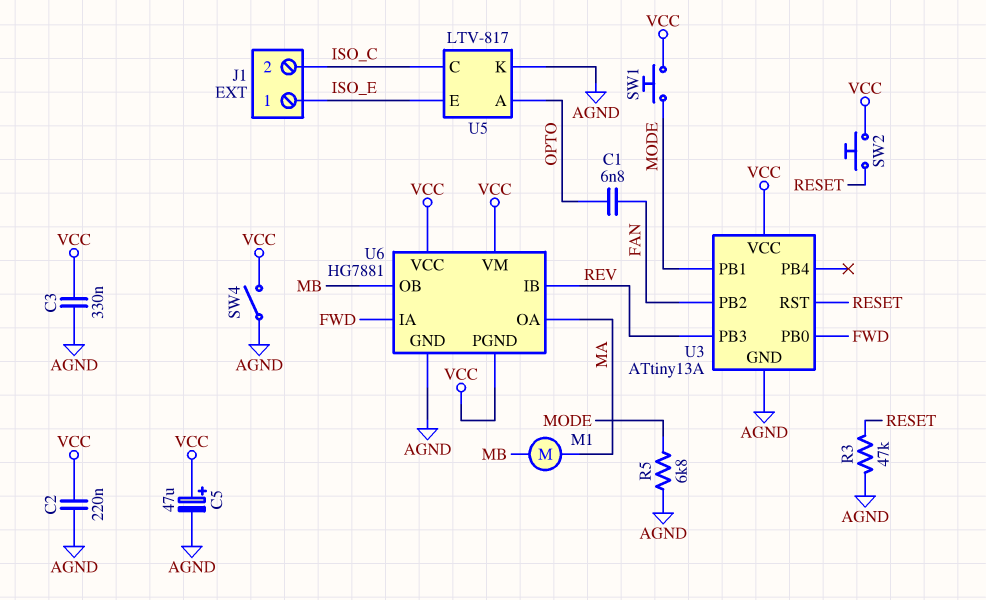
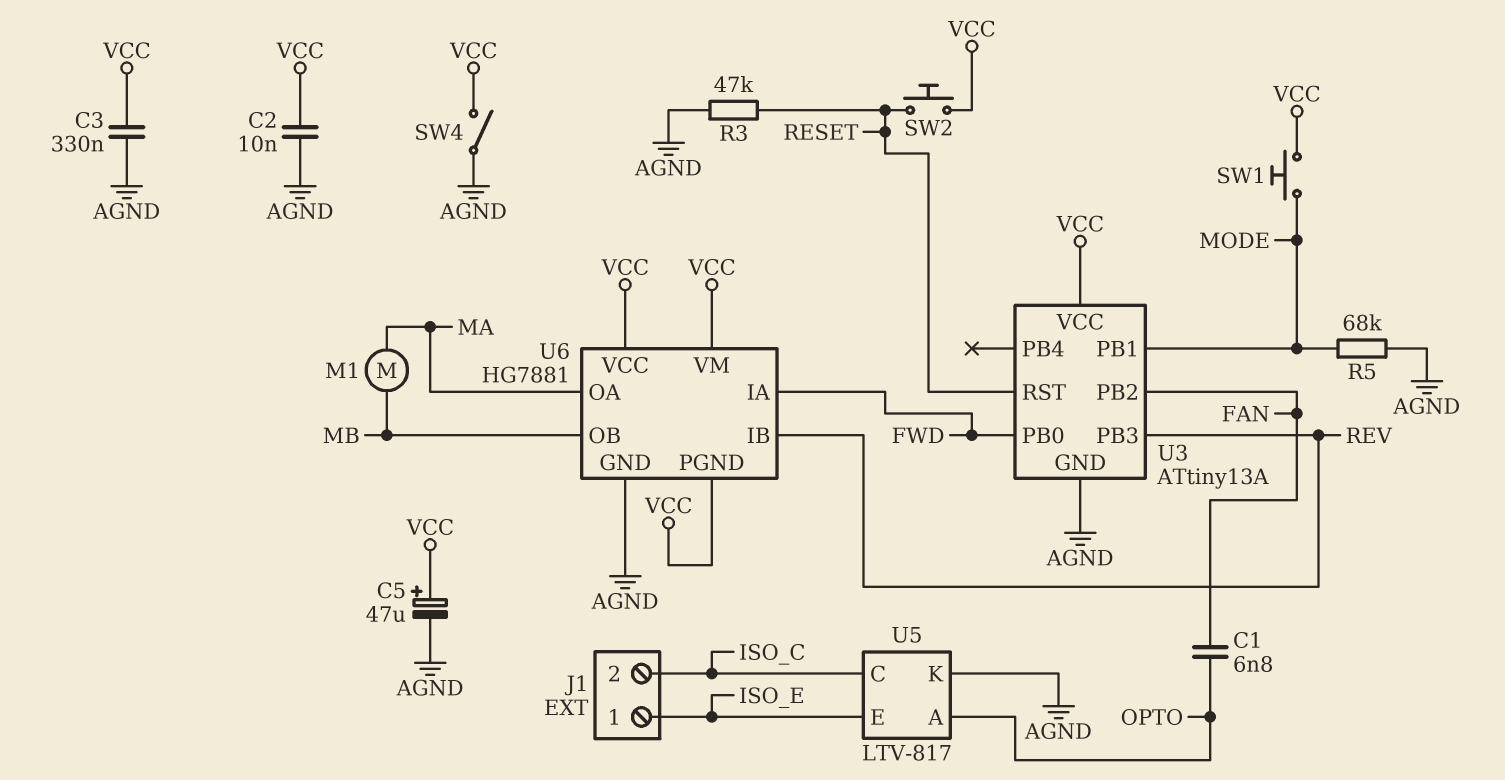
C2: 220nF (AGND, VCC) -> 10nF (AGND, VCC)
R5: 6.8k (AGND, MODE) -> 68k (AGND, MODE)

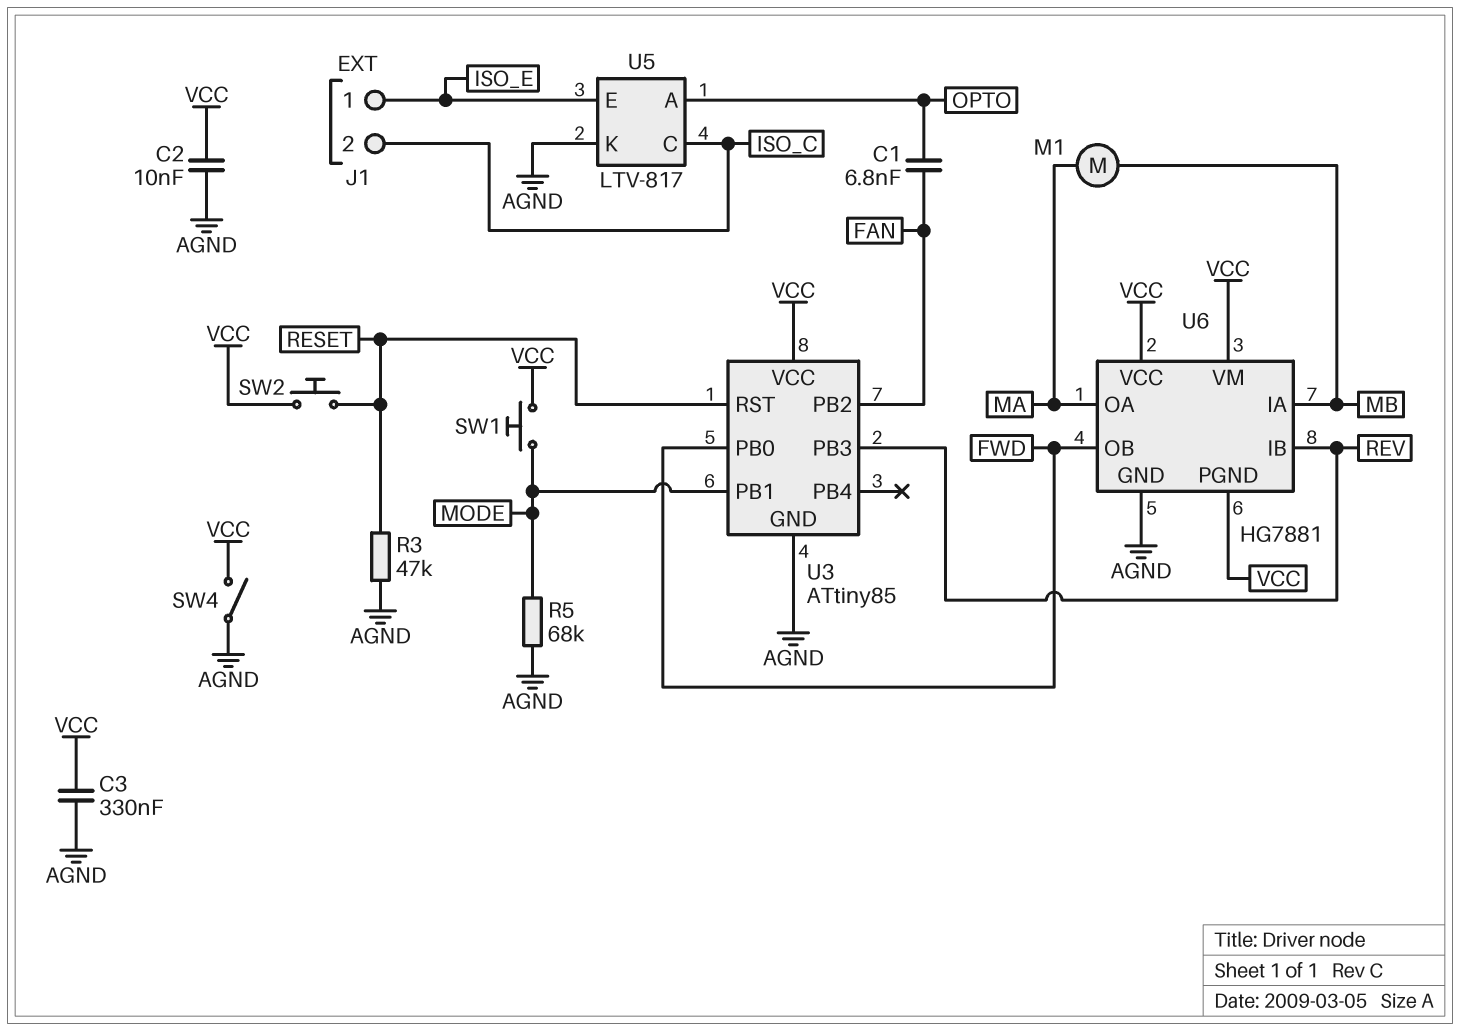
C5: 47uF (plus VCC, minus AGND) -> none
U3: ATtiny13A -> ATtiny85
U6 pin IA: FWD -> MB
U6 pin OB: MB -> FWD

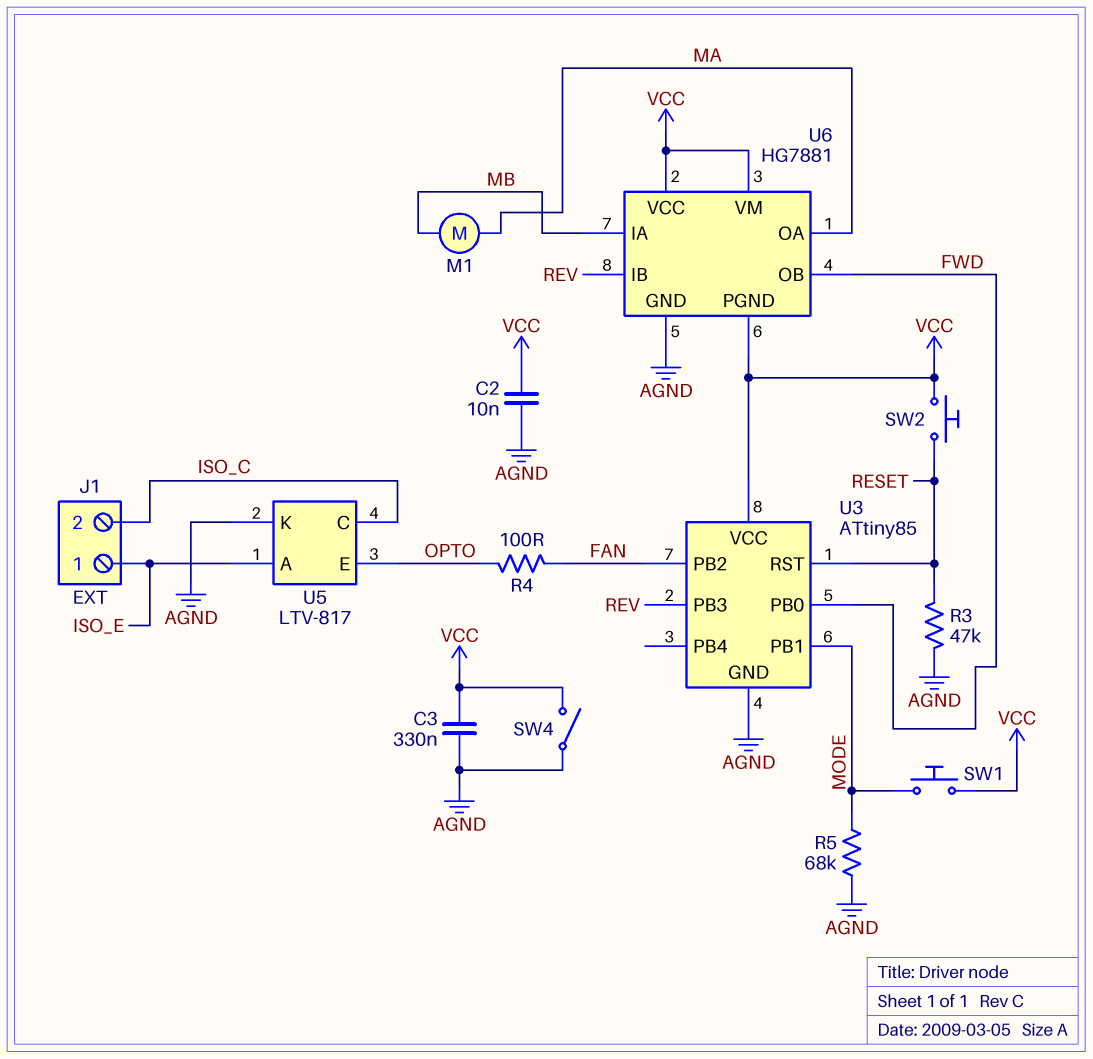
C1: 6.8nF (FAN, OPTO) -> none
R4: none -> 100 (FAN, OPTO)
U5 pin A: OPTO -> ISO_E
U5 pin E: ISO_E -> OPTO

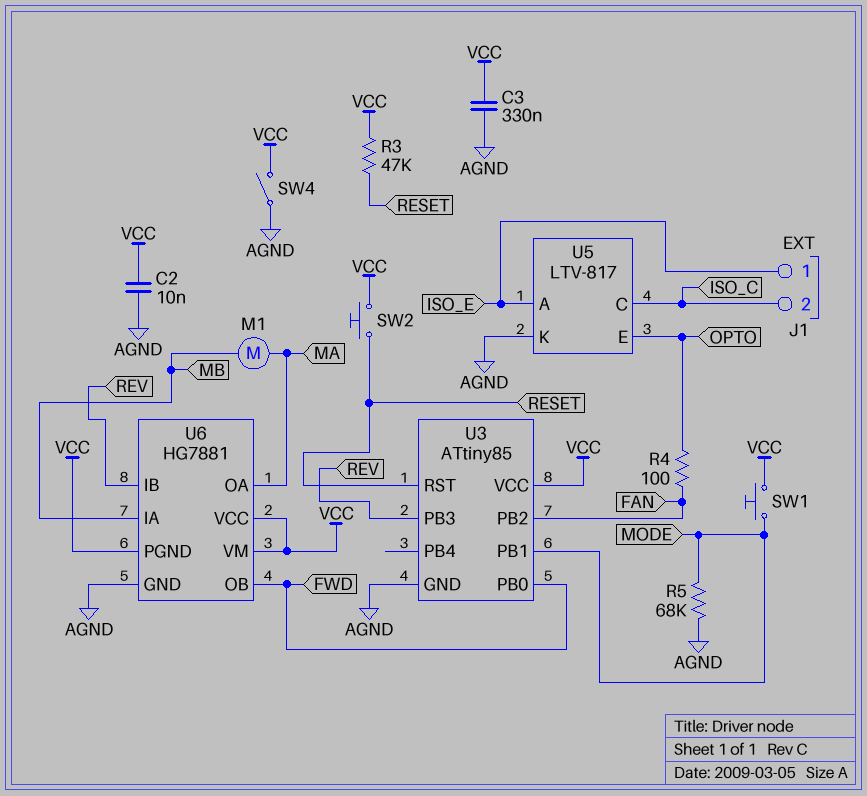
R3: 47k (AGND, RESET) -> 47k (RESET, VCC)

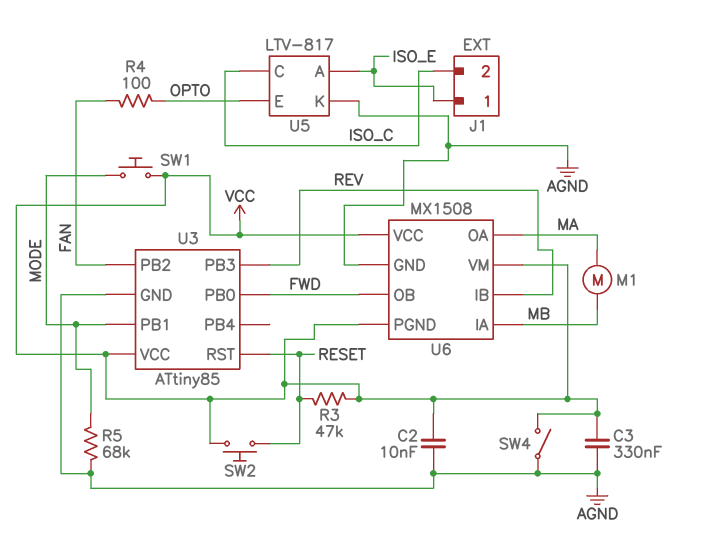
U6: HG7881 -> MX1508

